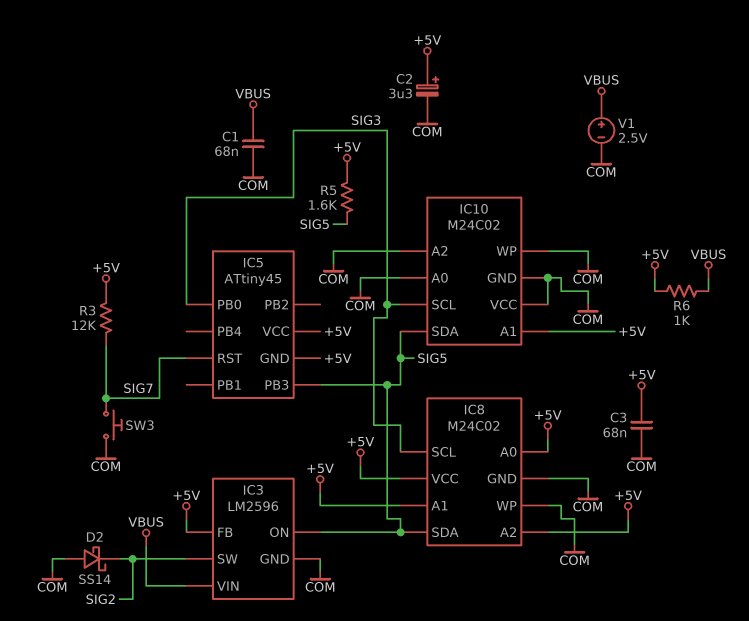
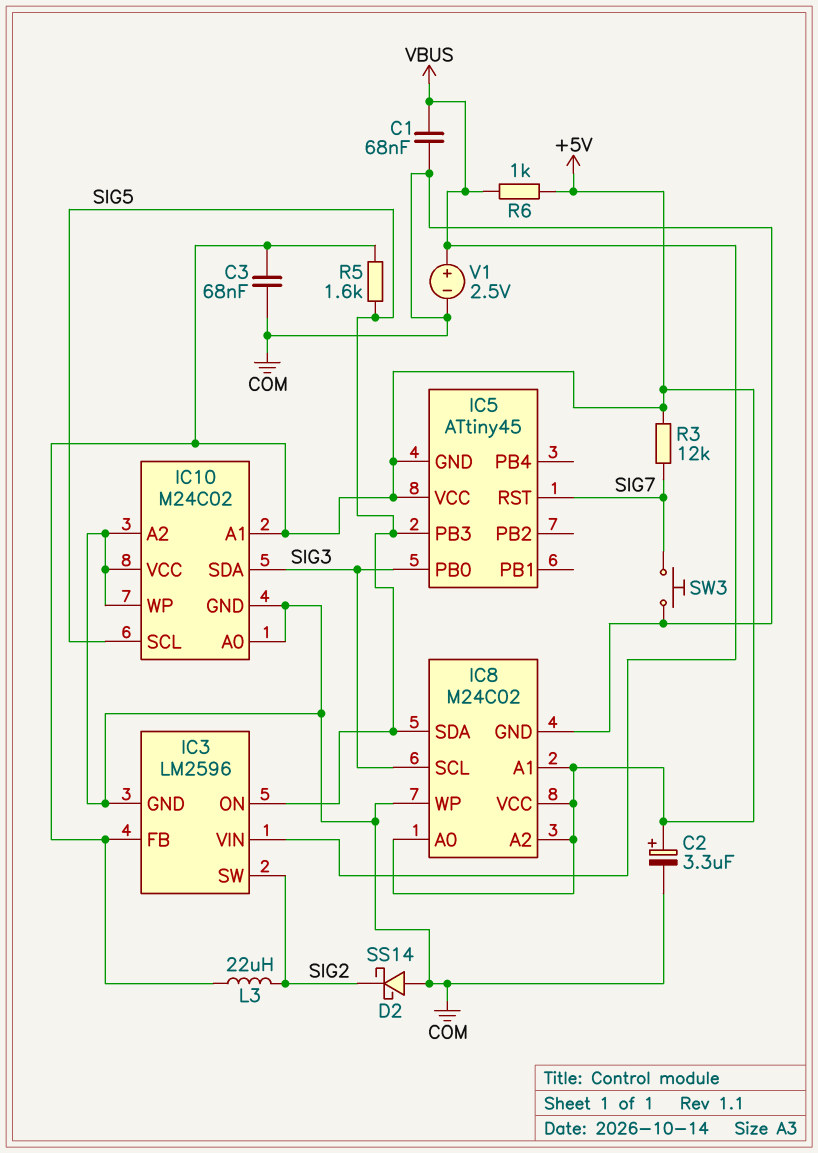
IC10 pin SCL: SIG3 -> SIG5
IC10 pin SDA: SIG5 -> SIG3
L3: none -> 22uH (+5V, SIG2)

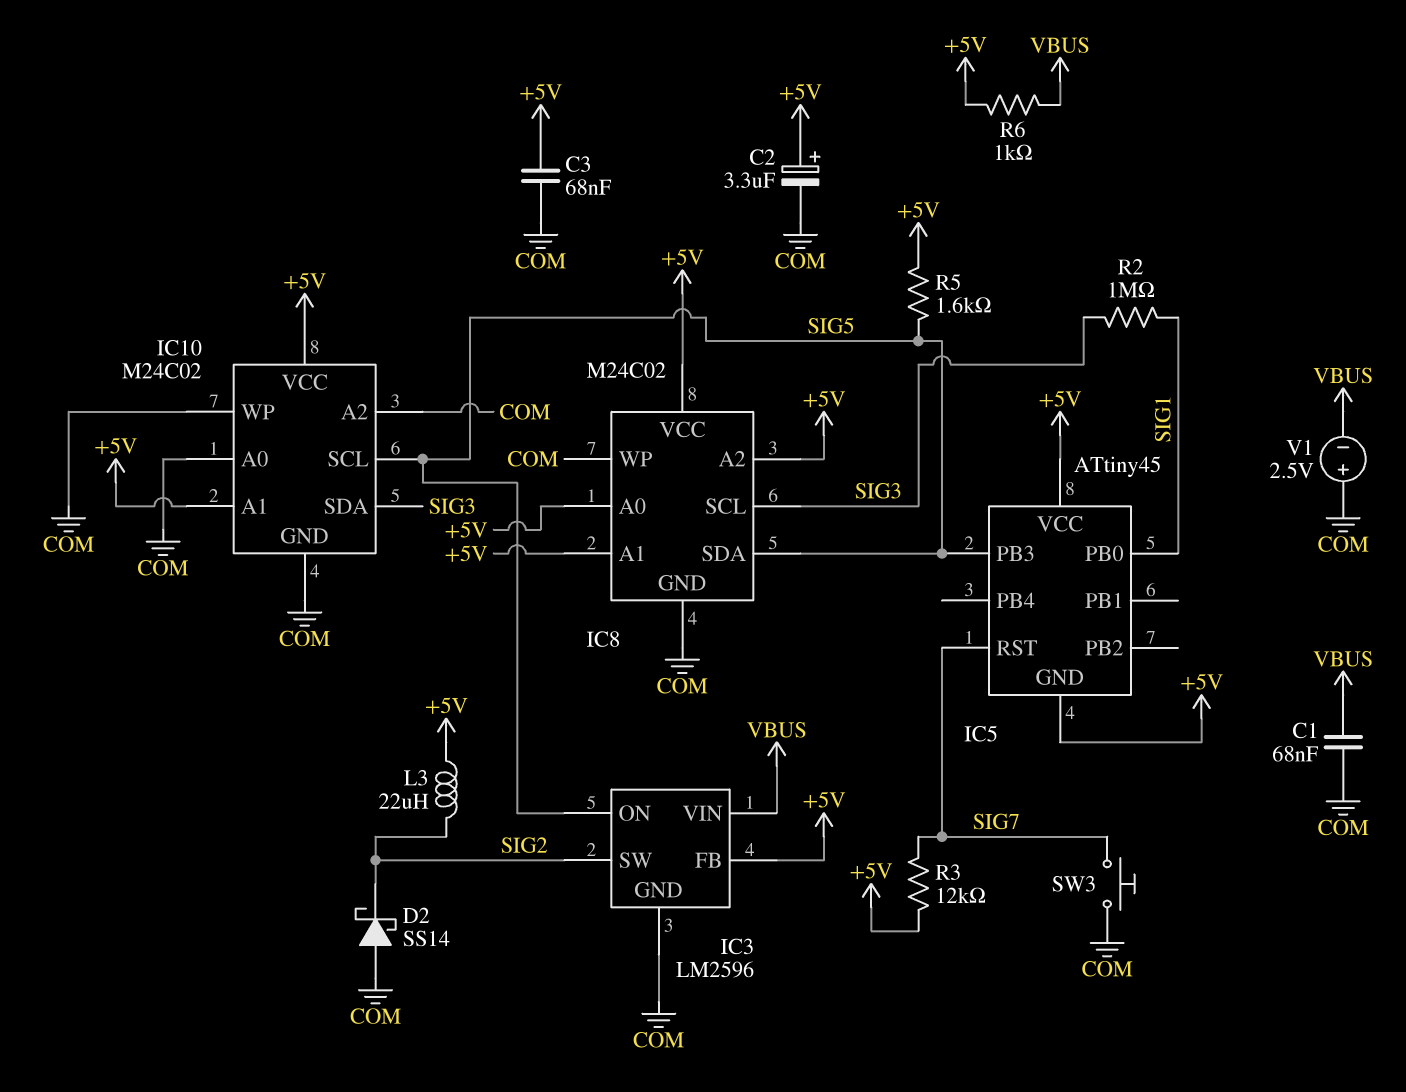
IC5 pin PB0: SIG3 -> SIG1
IC10 pin VCC: COM -> +5V
R2: none -> 1M (SIG1, SIG3)
V1: 2.5V (plus VBUS, minus COM) -> 2.5V (plus COM, minus VBUS)

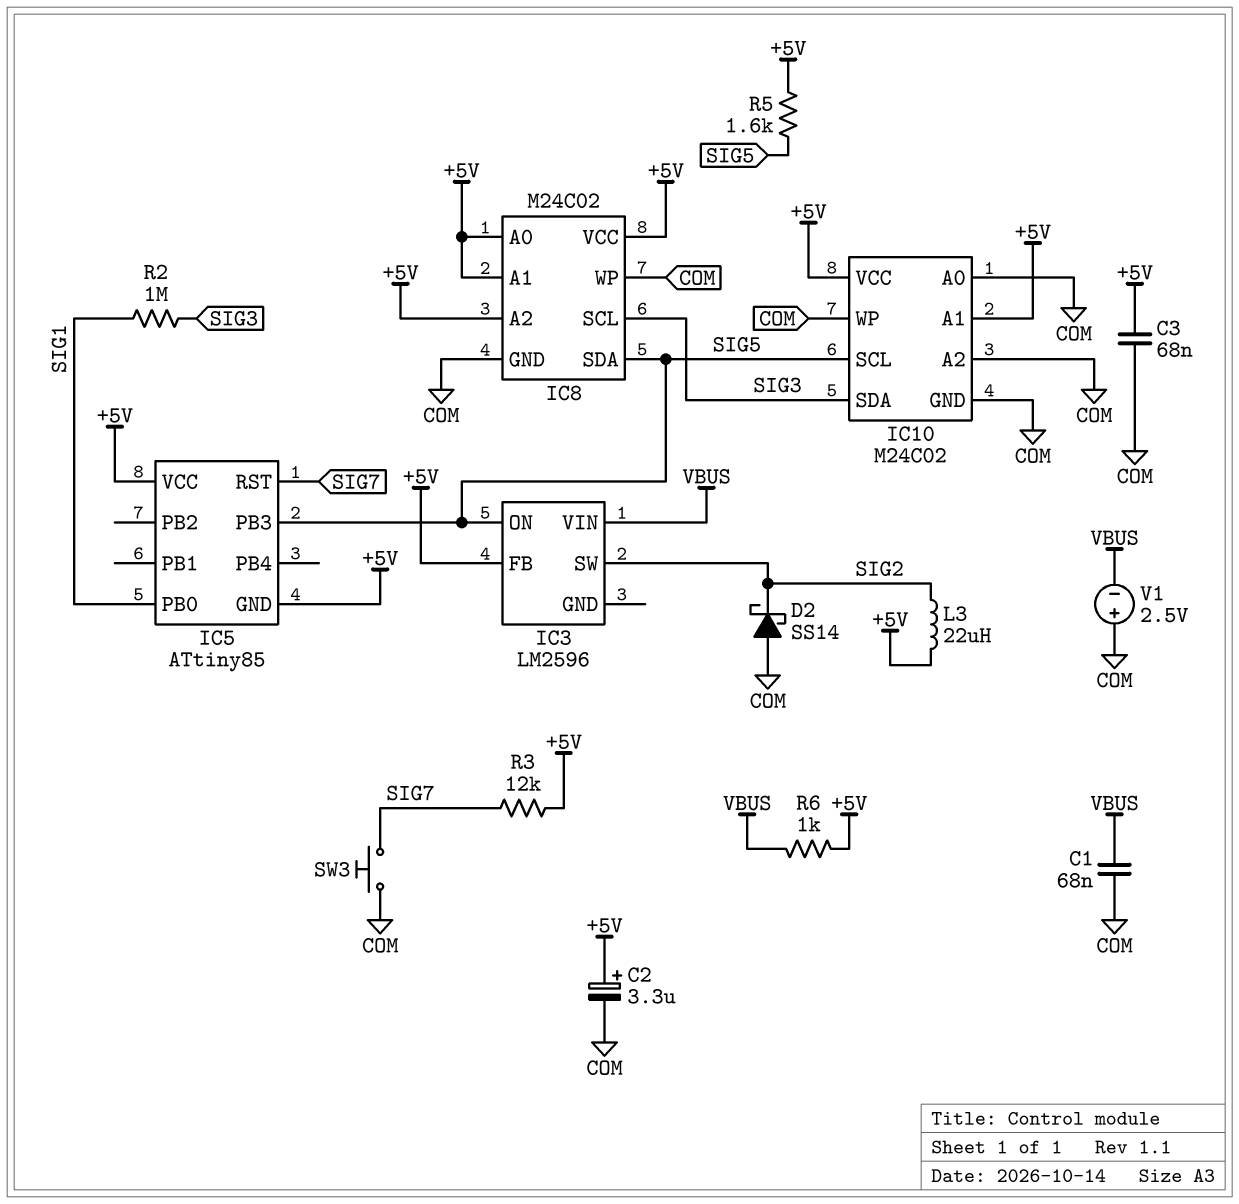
IC3 pin GND: COM -> none
IC5: ATtiny45 -> ATtiny85

